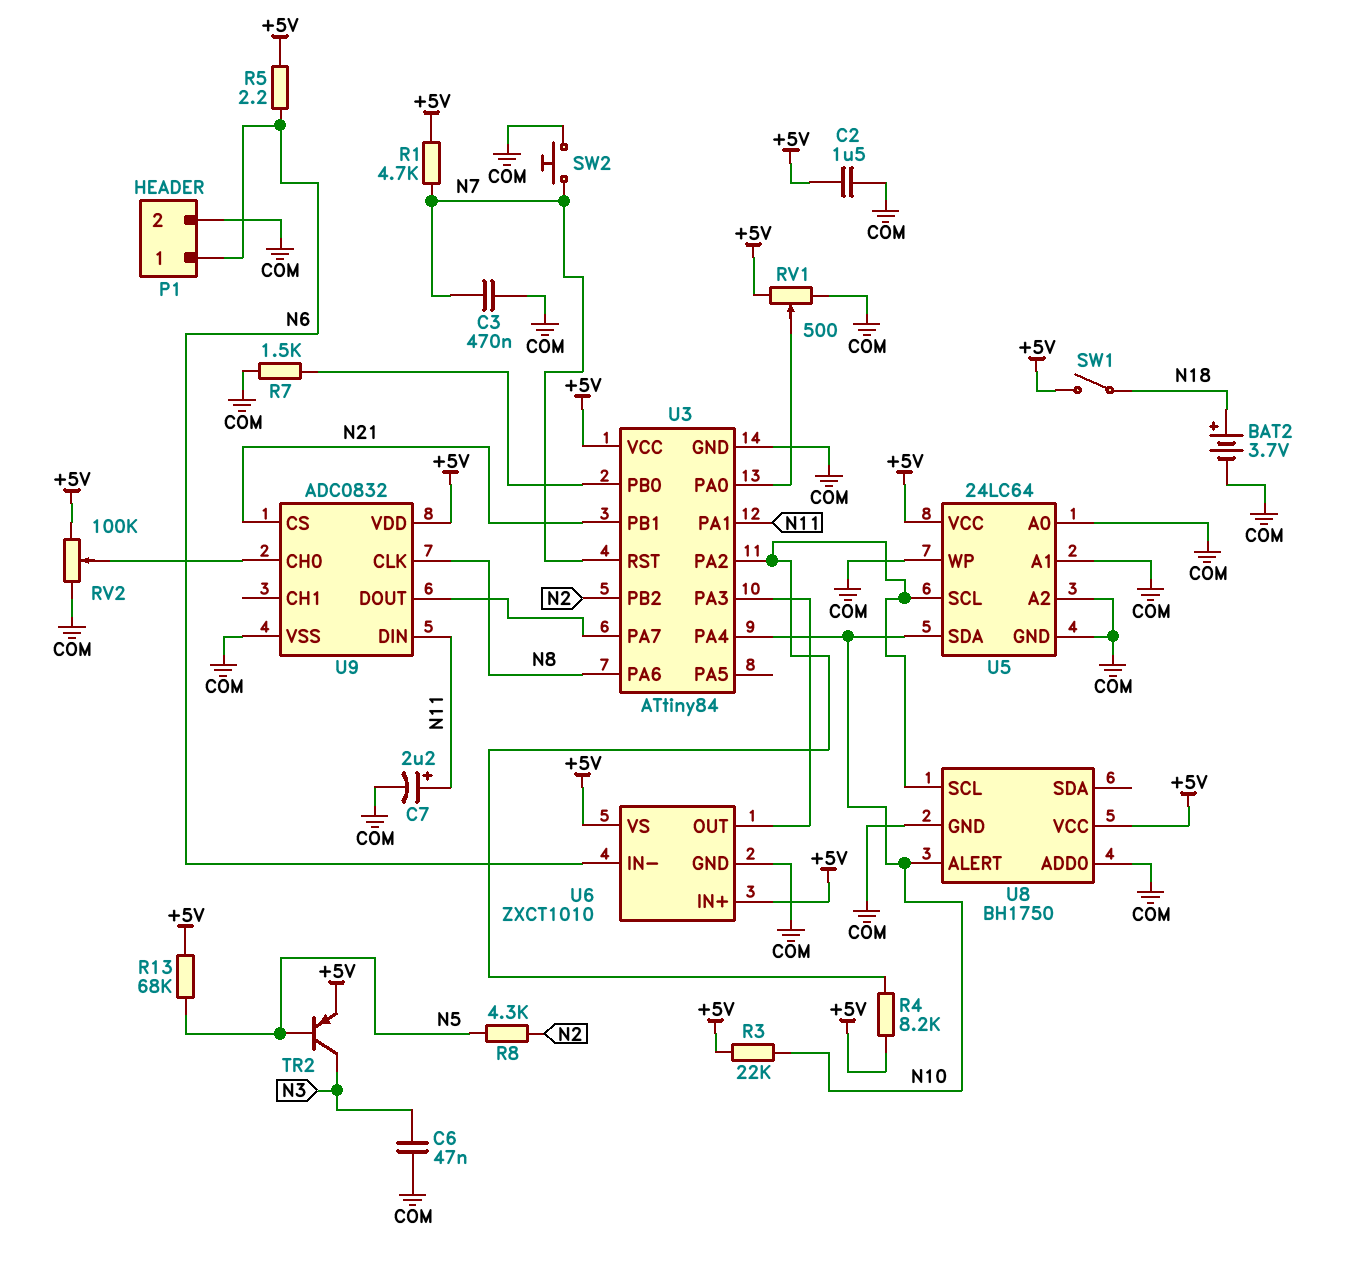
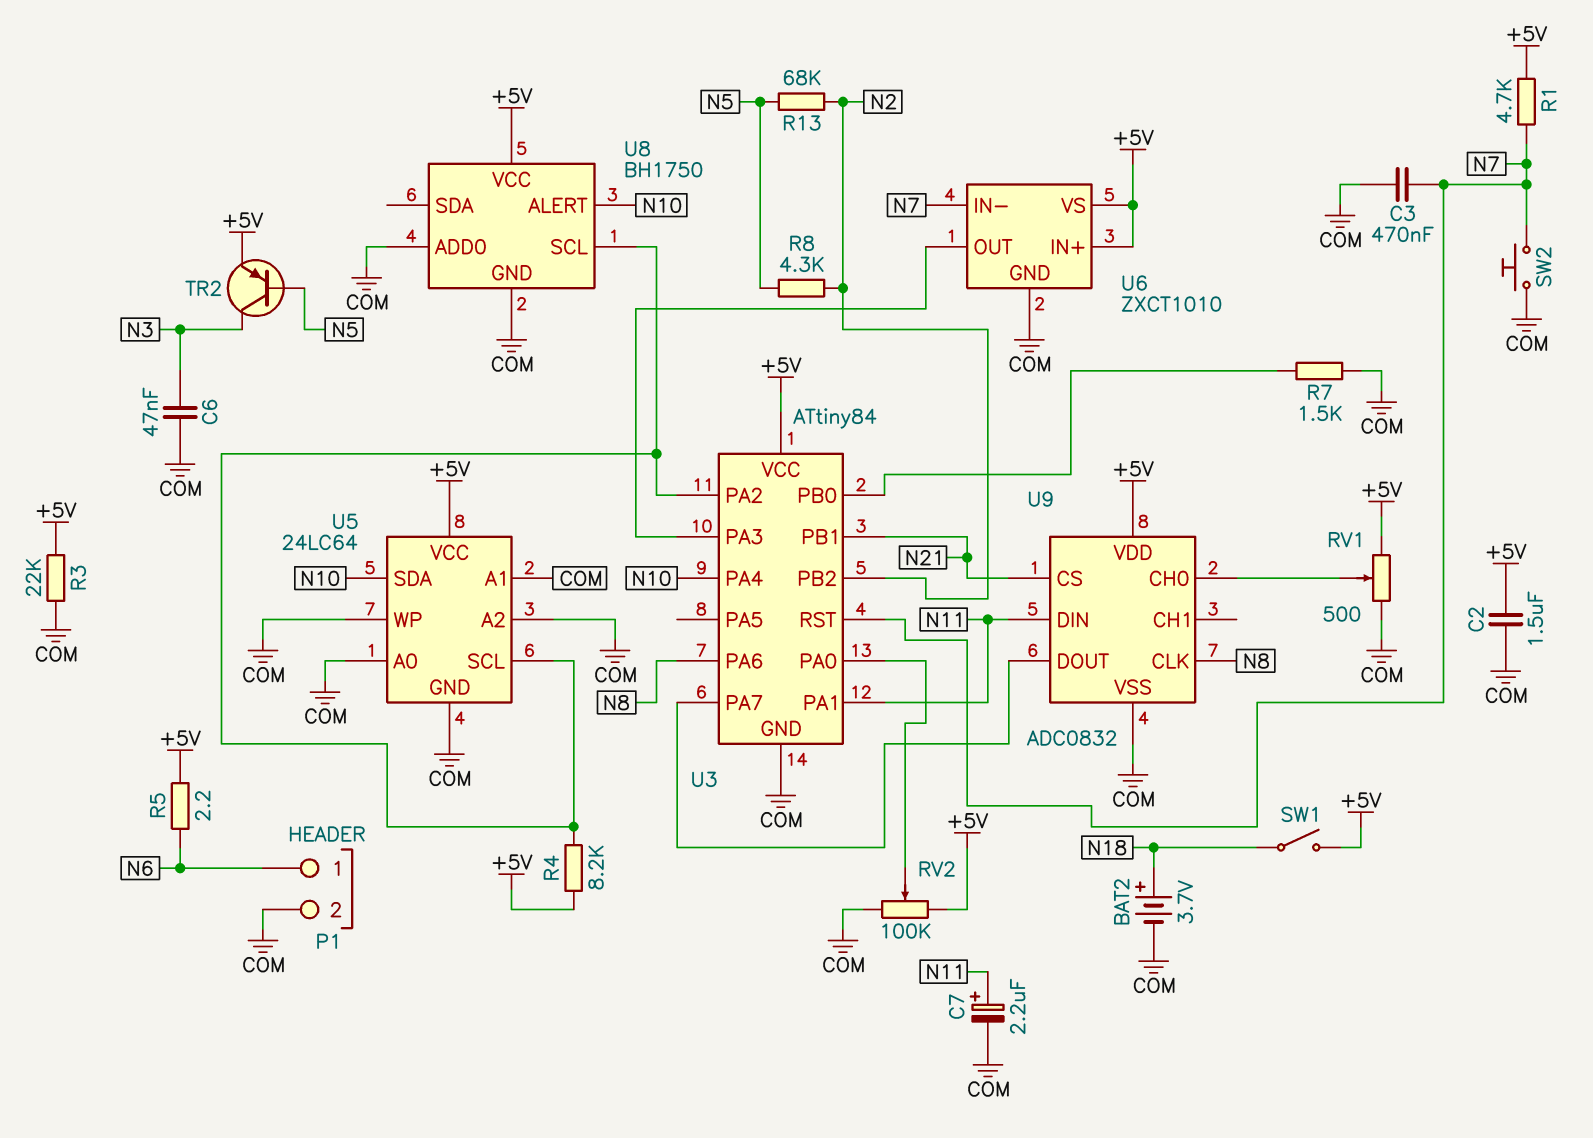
R3: 22k (+5V, N10) -> 22k (+5V, COM)
R13: 68k (+5V, N5) -> 68k (N2, N5)
RV1: 500 (+5V, COM, wiper U3/PA0) -> 500 (+5V, COM, wiper U9/CH0)
RV2: 100k (+5V, COM, wiper U9/CH0) -> 100k (+5V, COM, wiper U3/PA0)
U6 pin IN-: N6 -> N7

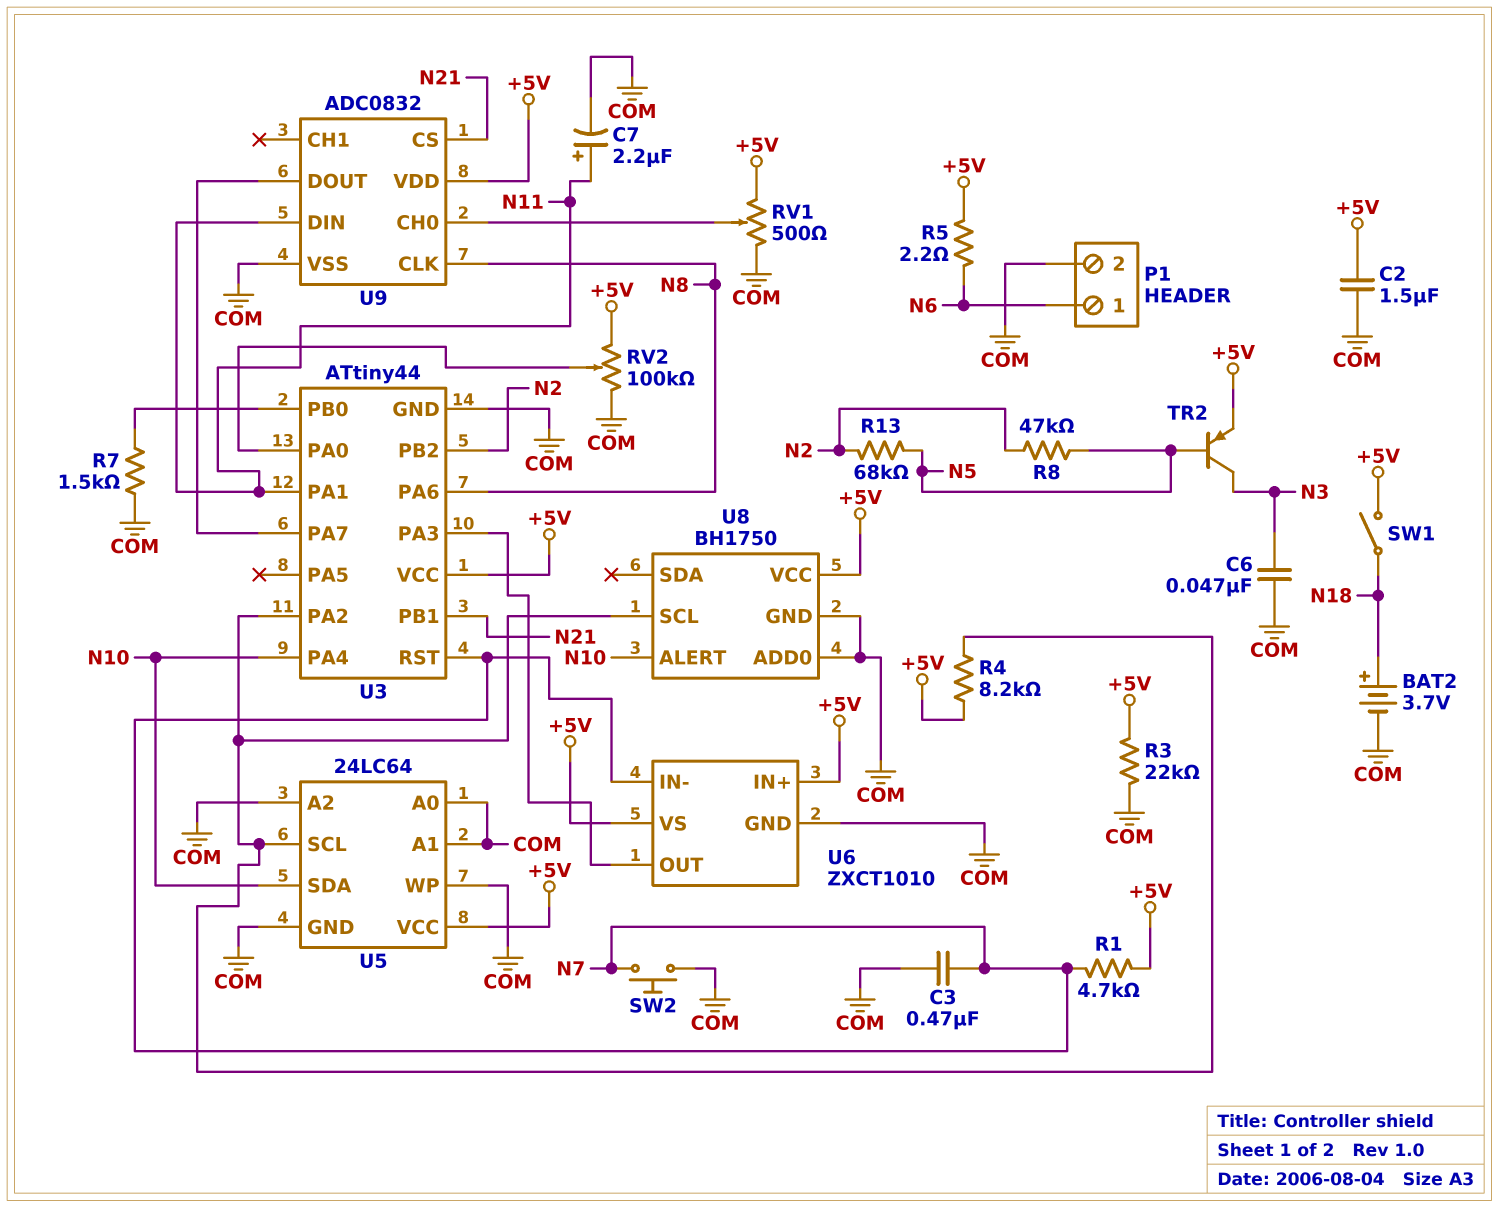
R8: 4.3k (N2, N5) -> 47k (N2, N5)
U3: ATtiny84 -> ATtiny44

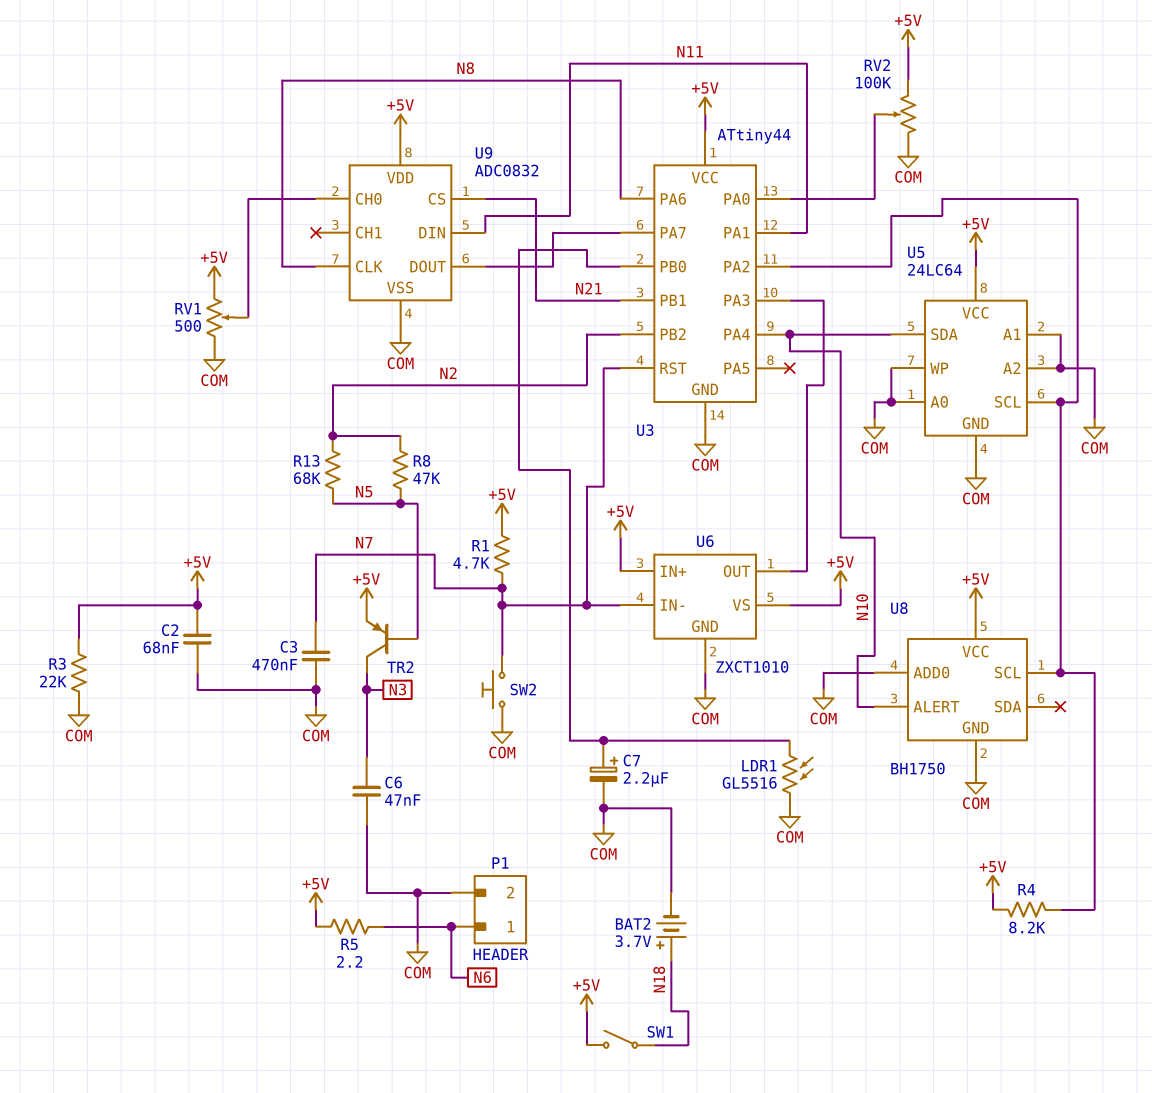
C2: 1.5uF (+5V, COM) -> 68nF (+5V, COM)
C7: 2.2uF (plus N11, minus COM) -> 2.2uF (plus U3/PB0, minus COM)
LDR1: none -> GL5516 (COM, U3/PB0)
R7: 1.5k (COM, U3/PB0) -> none

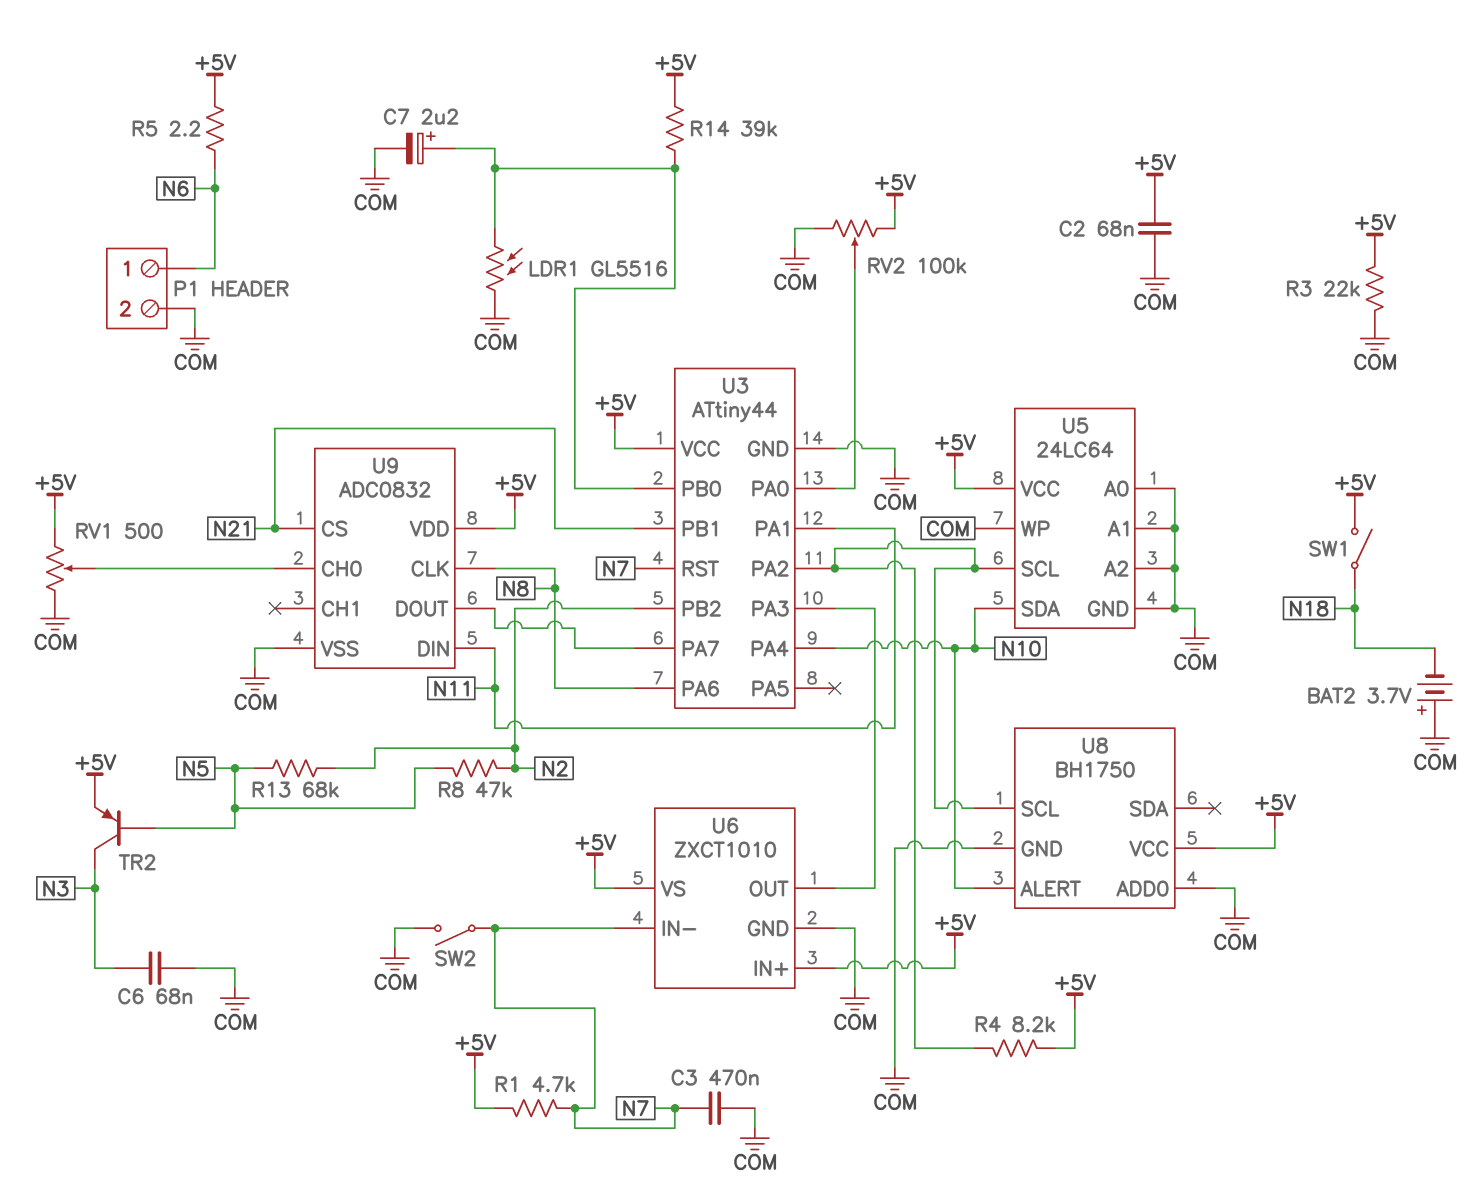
BAT2: 3.7V (plus N18, minus COM) -> 3.7V (plus COM, minus N18)
C6: 47nF (COM, N3) -> 68nF (COM, N3)
R14: none -> 39k (+5V, U3/PB0)
SW2: button (COM, N7) -> switch (COM, N7)

